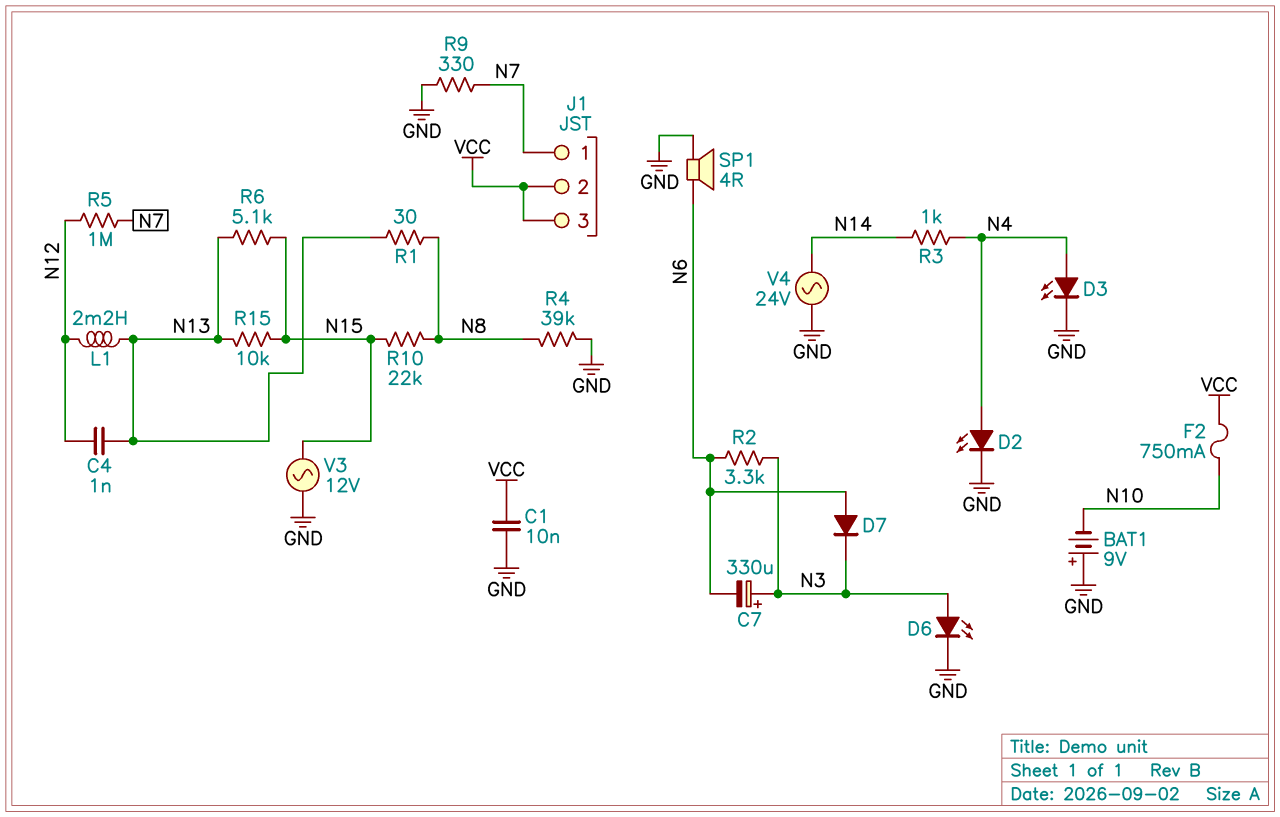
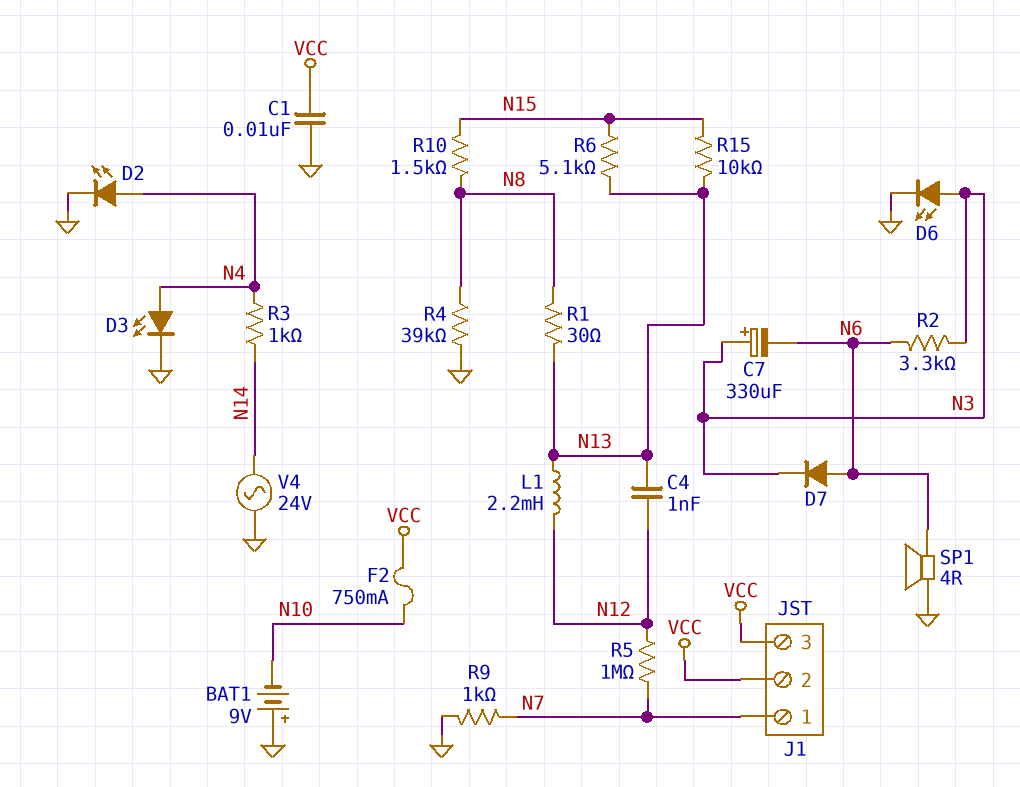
R9: 330 (GND, N7) -> 1k (GND, N7)
R10: 22k (N8, N15) -> 1.5k (N8, N15)
V3: AC 12V (GND, N15) -> none

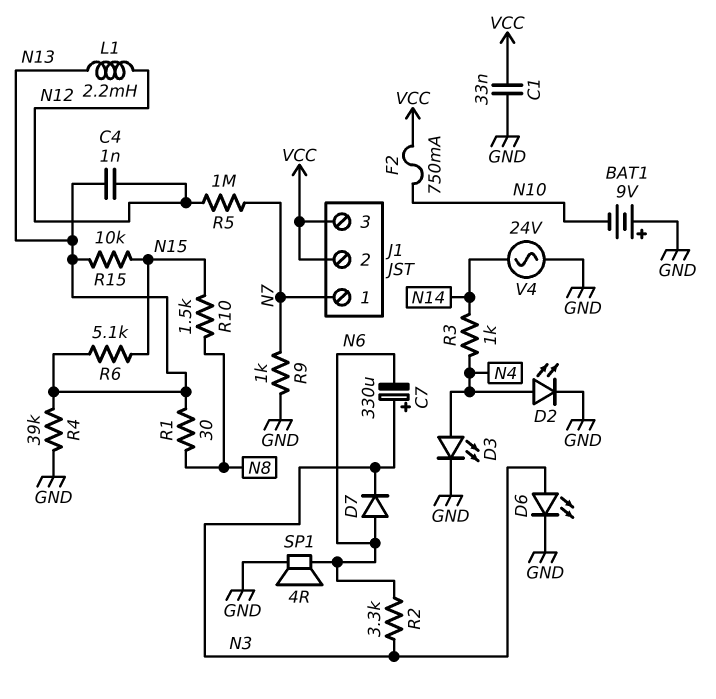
C1: 10nF (GND, VCC) -> 33nF (GND, VCC)
R4: 39k (GND, N8) -> 39k (GND, N13)

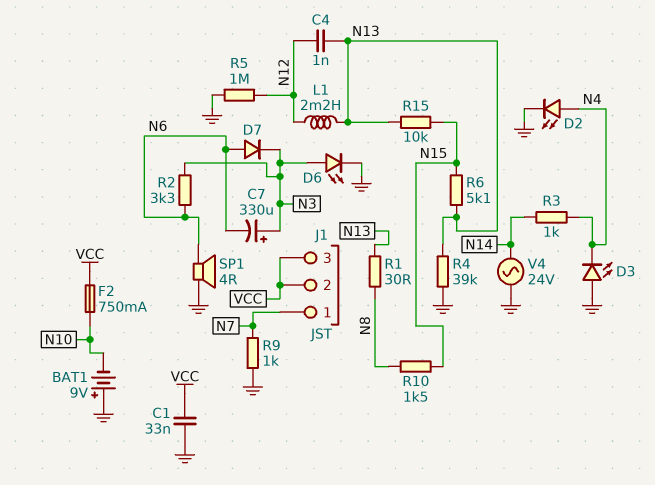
D3: LED (A N4, K GND) -> LED (A GND, K N4)
R5: 1M (N7, N12) -> 1M (GND, N12)

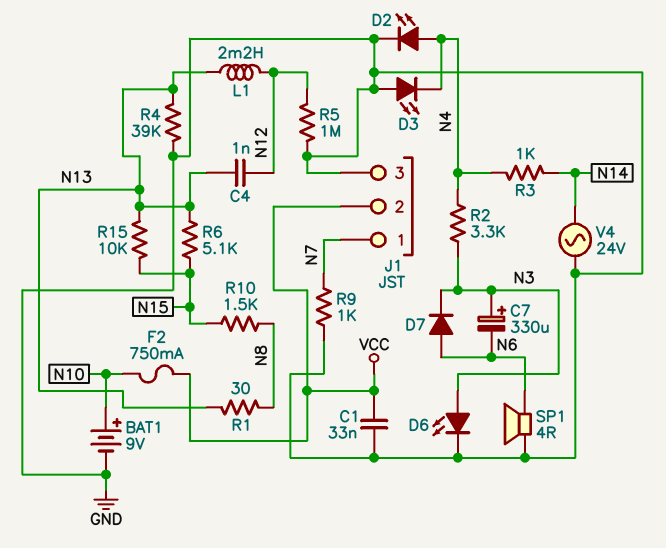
BAT1: 9V (plus GND, minus N10) -> 9V (plus N10, minus GND)
J1 pin 3: VCC -> GND
R2: 3.3k (N3, N6) -> 3.3k (N3, N4)

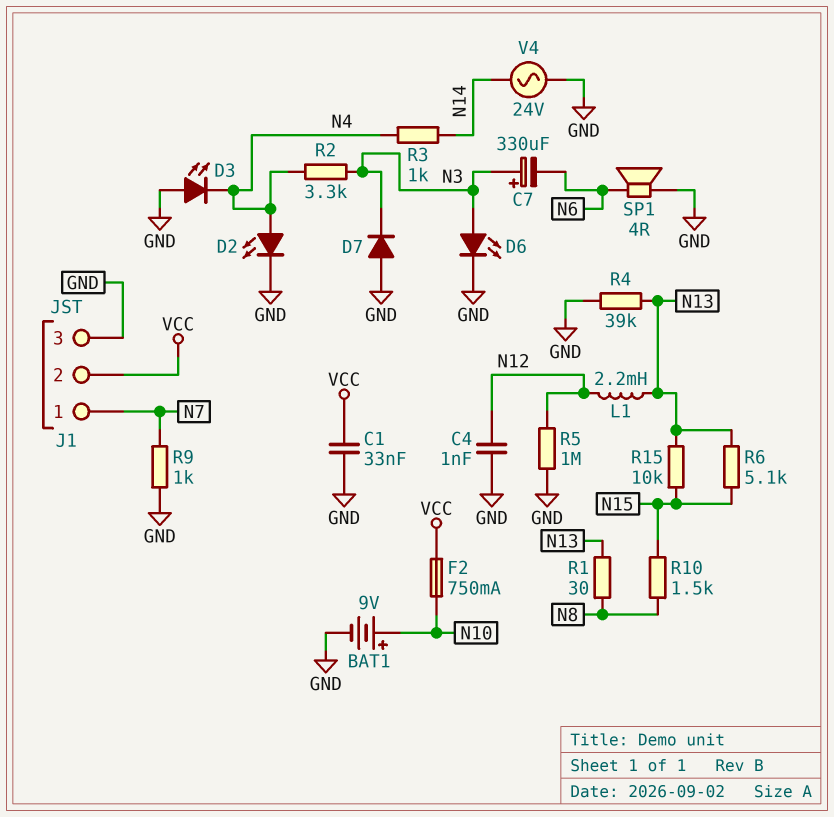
C4: 1nF (N12, N13) -> 1nF (GND, N12)
D7: diode (A N6, K N3) -> diode (A GND, K N3)

